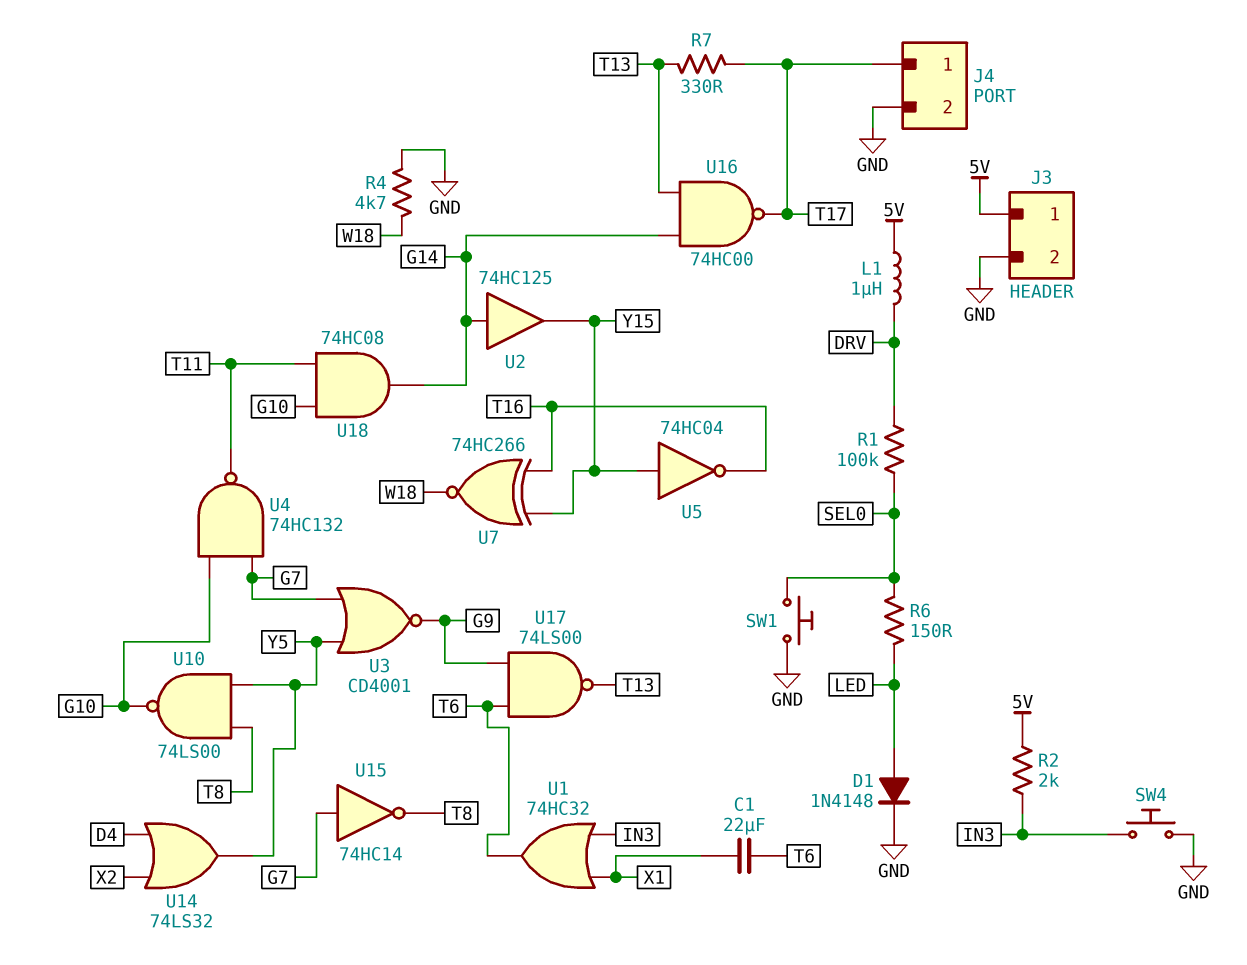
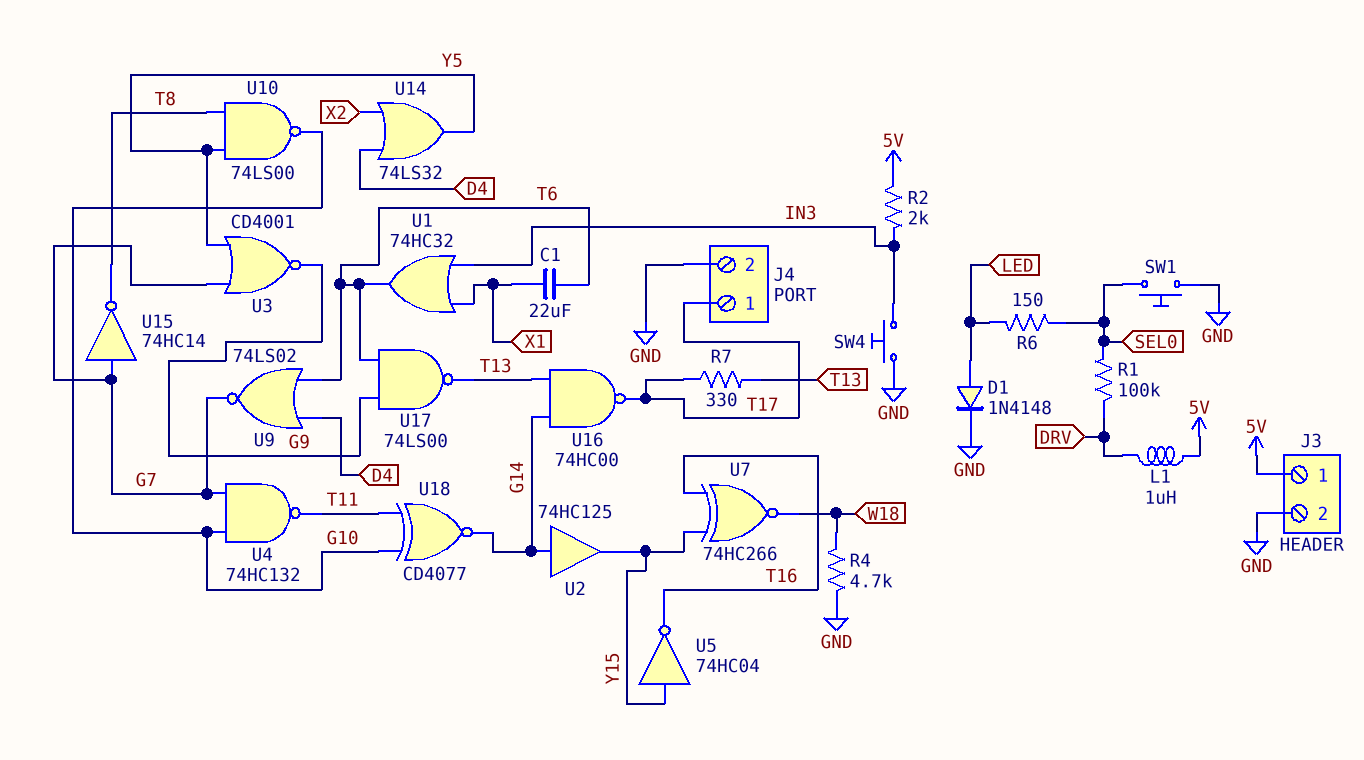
U9: none -> NOR 74LS02 (in D4, in T6, out G7)
U18: AND 74HC08 (in G10, in T11, out G14) -> XNOR CD4077 (in G10, in T11, out G14)

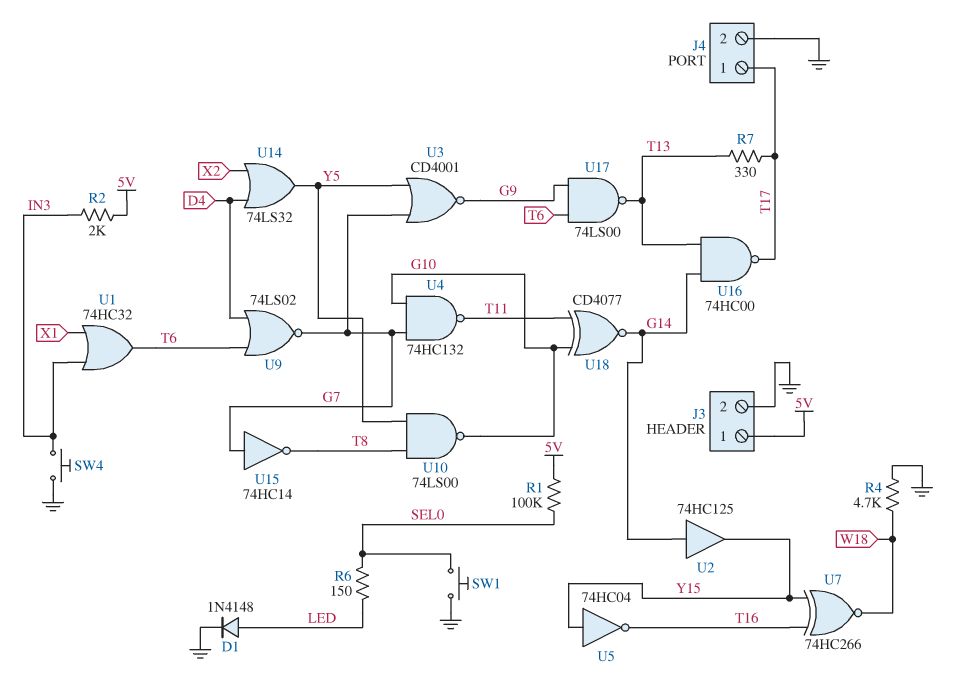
C1: 22uF (T6, X1) -> none
L1: 1uH (5V, DRV) -> none
R1: 100k (DRV, SEL0) -> 100k (5V, SEL0)

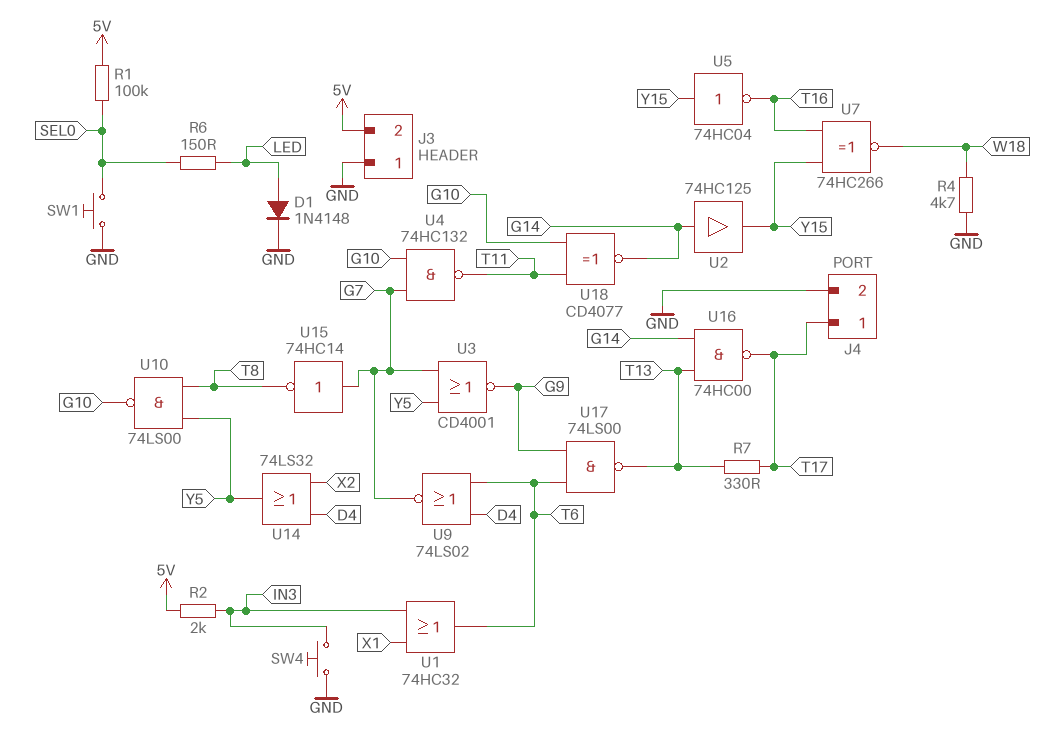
J3 pin 1: 5V -> GND
J3 pin 2: GND -> 5V

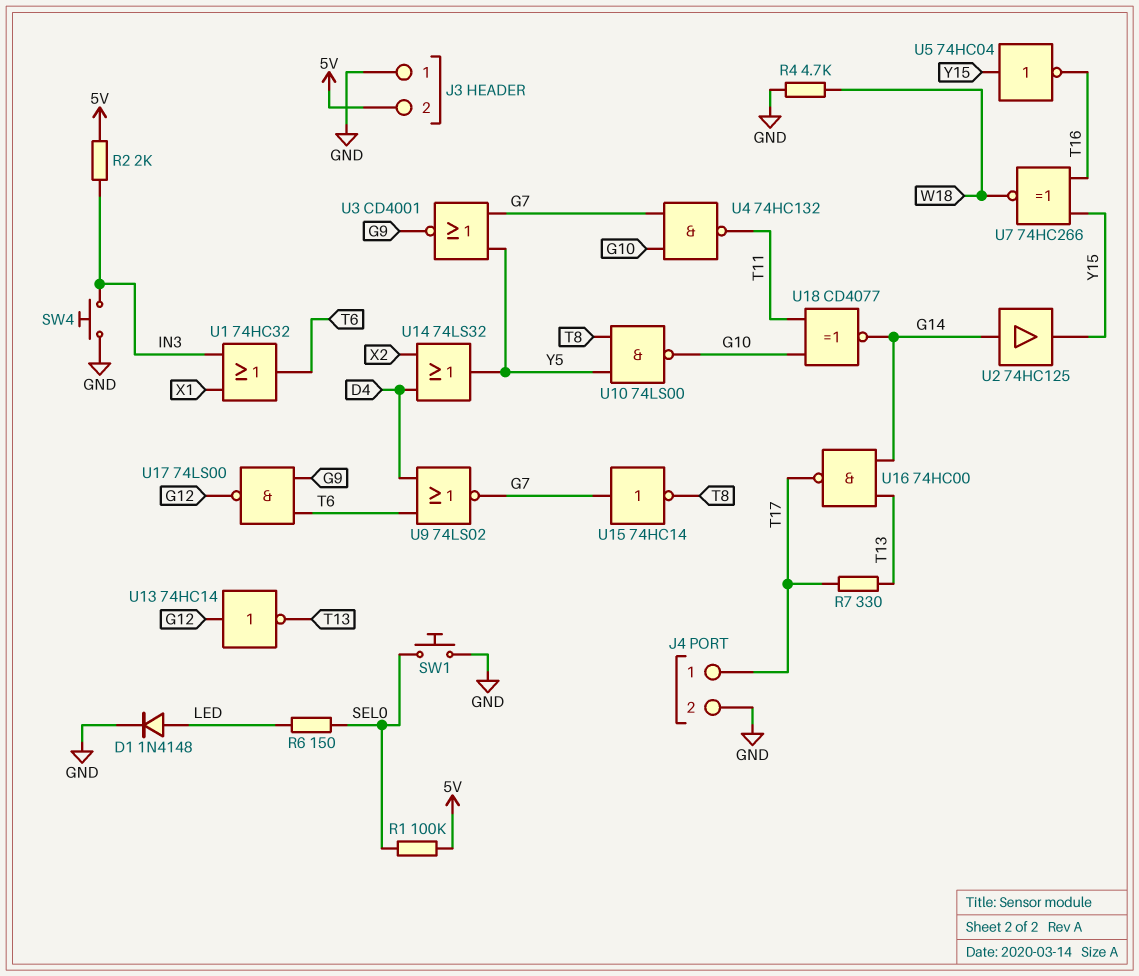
U13: none -> NOT 74HC14 (in G12, out T13)
U17: NAND 74LS00 (in G9, in T6, out T13) -> NAND 74LS00 (in G9, in T6, out G12)

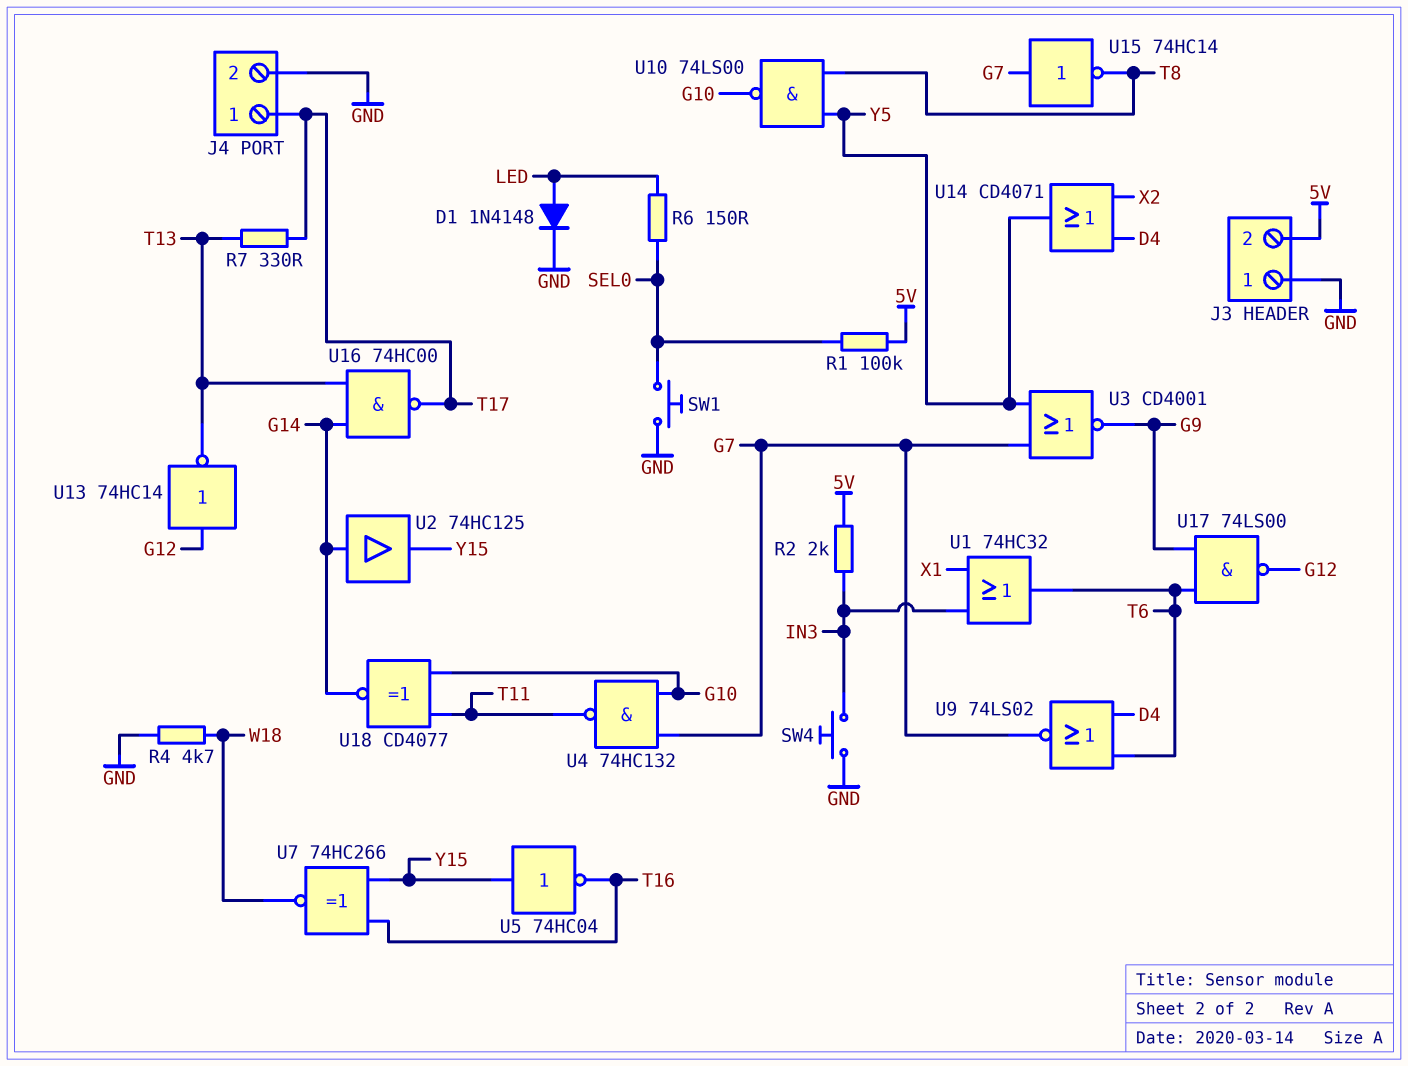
U14: OR 74LS32 (in D4, in X2, out Y5) -> OR CD4071 (in D4, in X2, out Y5)

